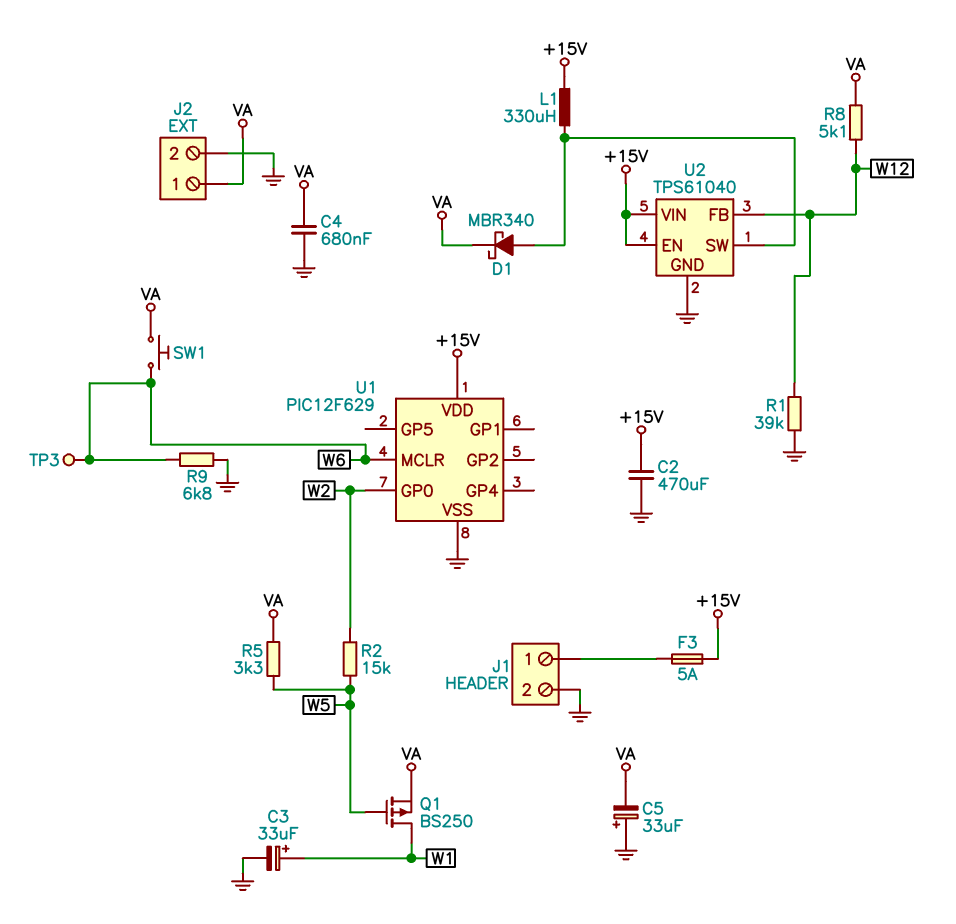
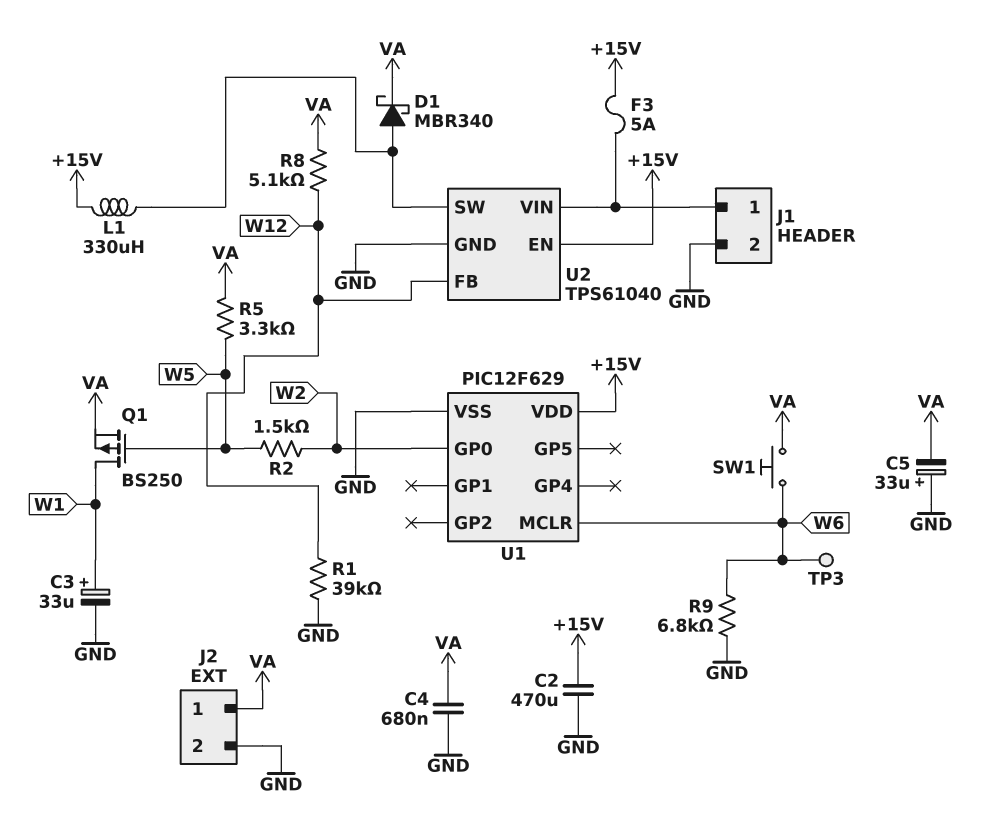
R2: 15k (W2, W5) -> 1.5k (W2, W5)
U2 pin VIN: +15V -> J1/1

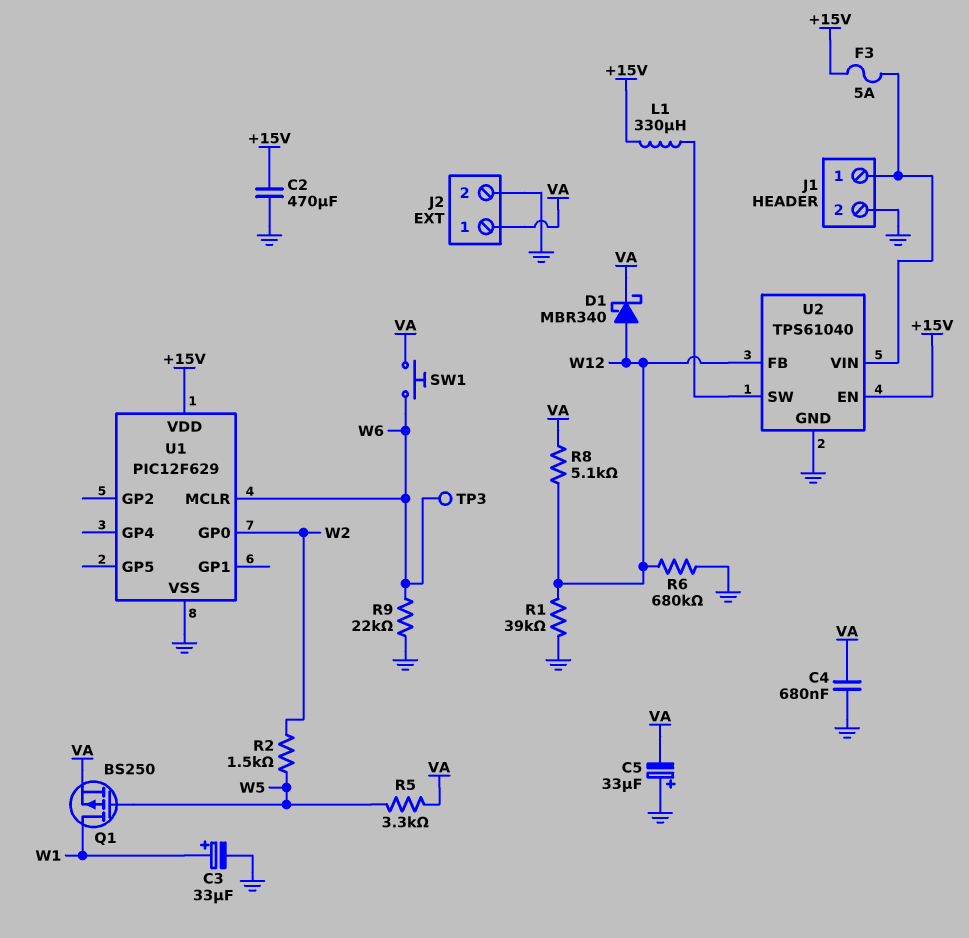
D1: schottky MBR340 (A U2/SW, K VA) -> schottky MBR340 (A W12, K VA)
R6: none -> 680k (GND, W12)
R9: 6.8k (GND, W6) -> 22k (GND, W6)

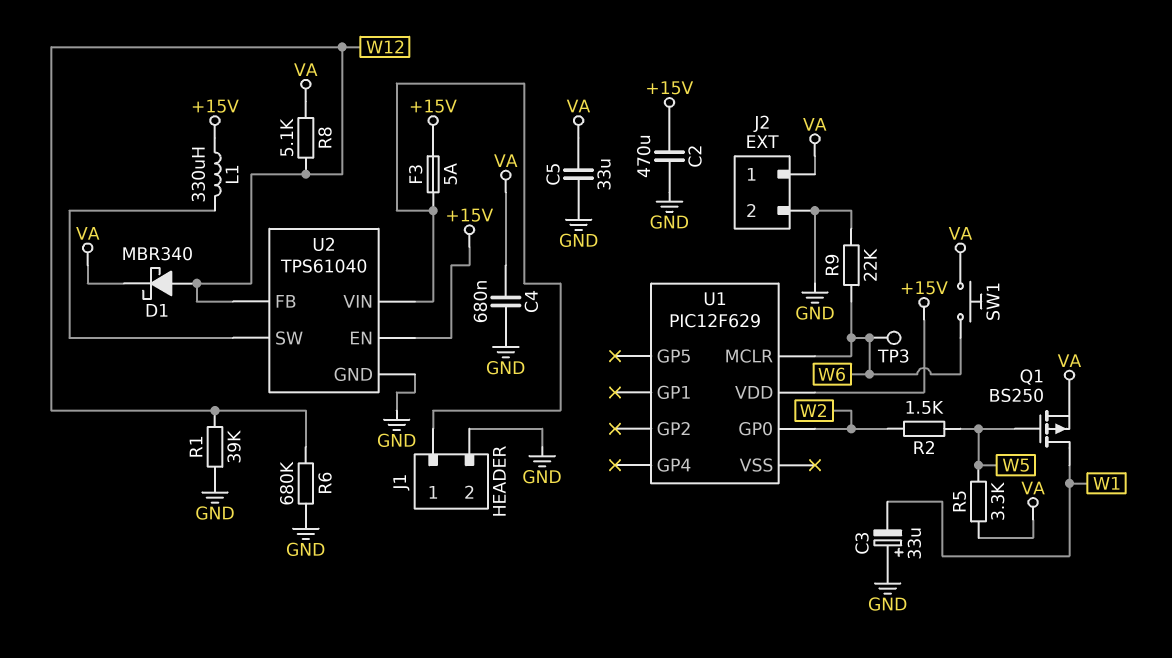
C3: 33uF (plus W1, minus GND) -> 33uF (plus GND, minus W1)
C5: 33uF (plus GND, minus VA) -> 33uF (GND, VA)
U1 pin VSS: GND -> none

